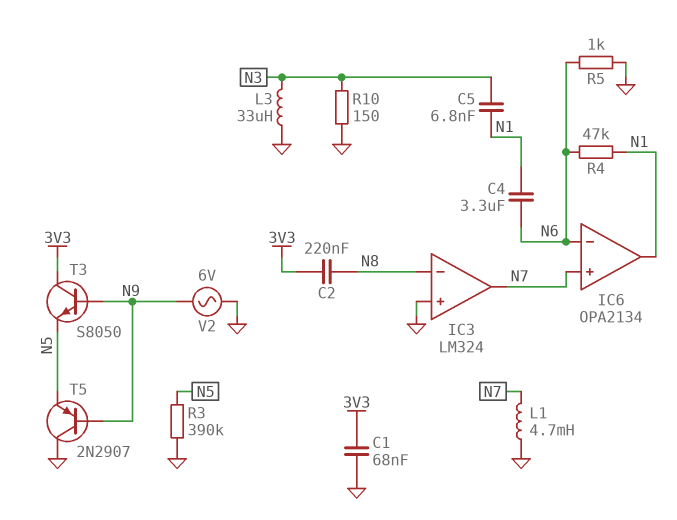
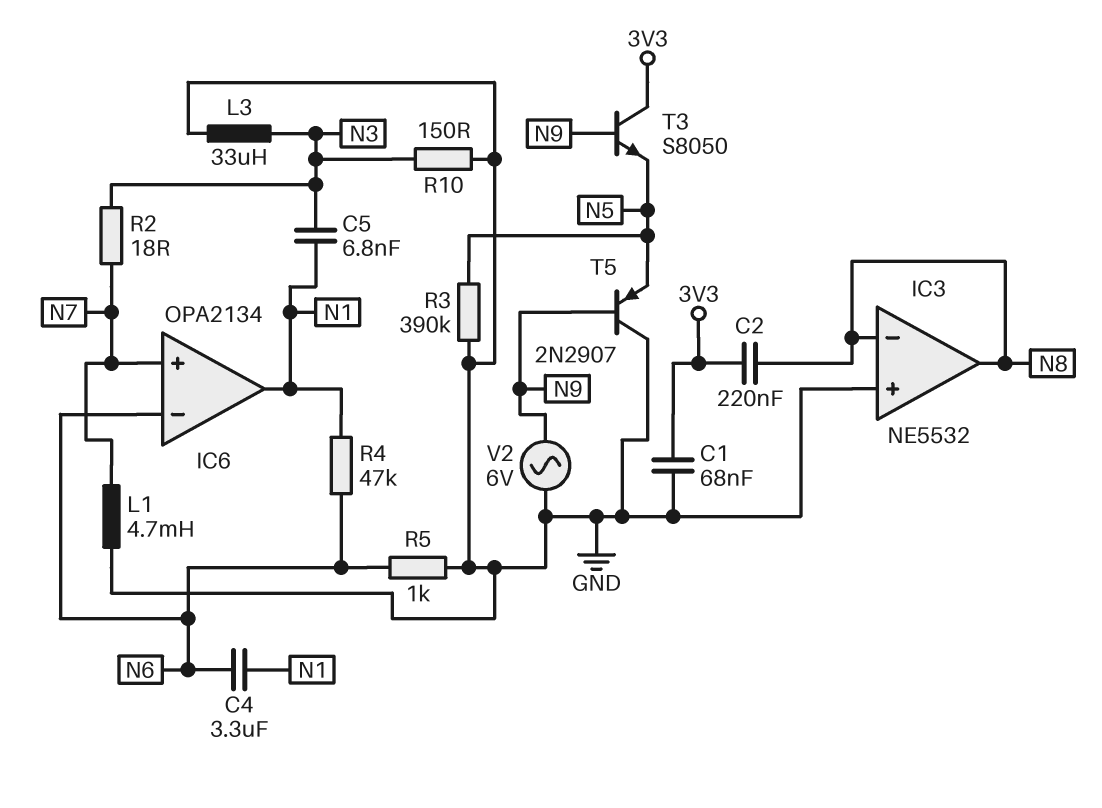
IC3: LM324 -> NE5532
IC3 pin out: N7 -> N8
R2: none -> 18 (N3, N7)

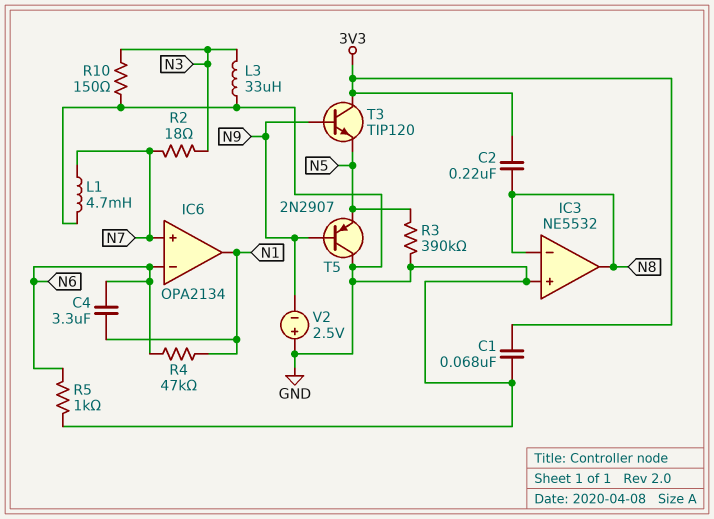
C5: 6.8nF (N1, N3) -> none
T3: NPN S8050 (B N9, C 3V3, E N5) -> NPN TIP120 (B N9, C 3V3, E N5)
V2: AC 6V (GND, N9) -> 2.5V (plus GND, minus N9)

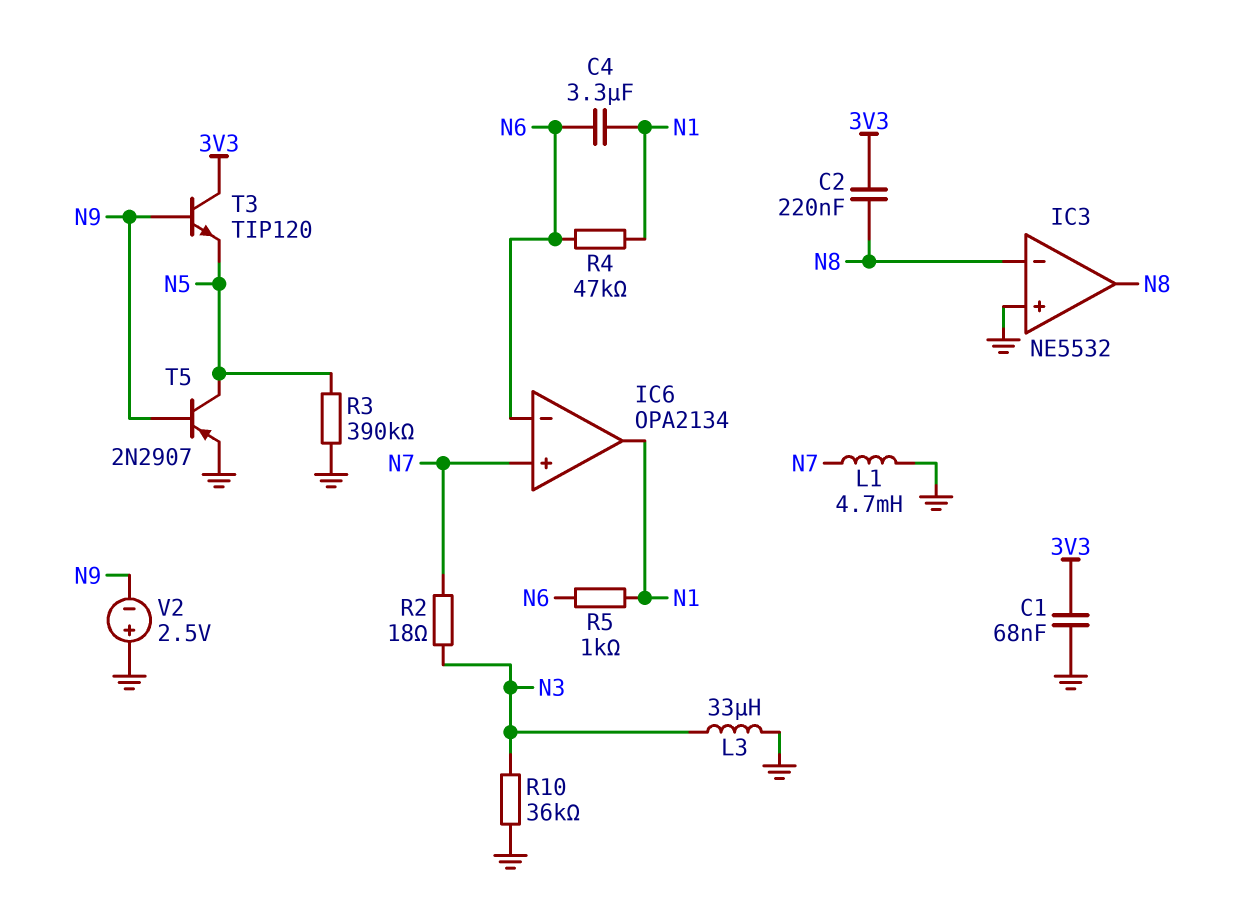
R5: 1k (GND, N6) -> 1k (N1, N6)
R10: 150 (GND, N3) -> 36k (GND, N3)
T5: PNP 2N2907 (B N9, C GND, E N5) -> PNP 2N2907 (B N9, C N5, E GND)

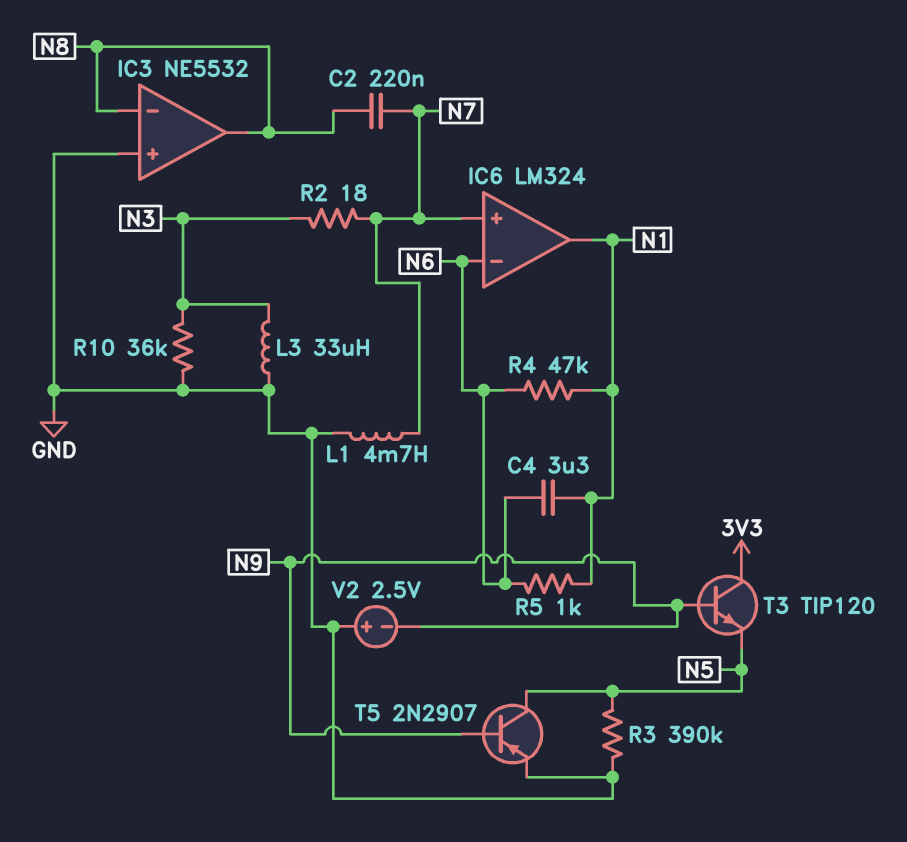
C1: 68nF (3V3, GND) -> none
C2: 220nF (3V3, N8) -> 220nF (N7, N8)
IC6: OPA2134 -> LM324

